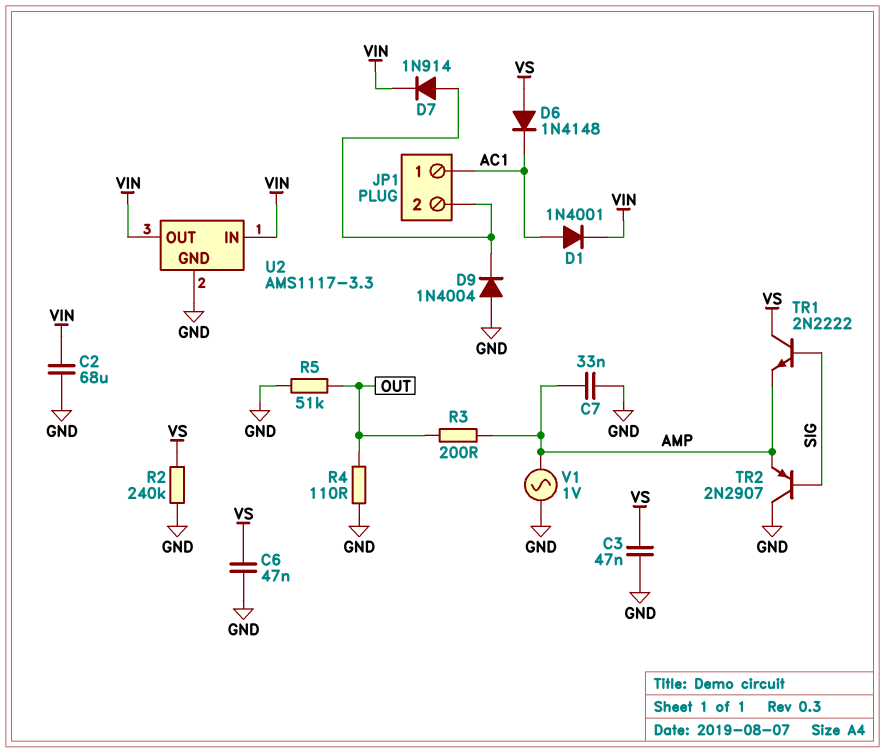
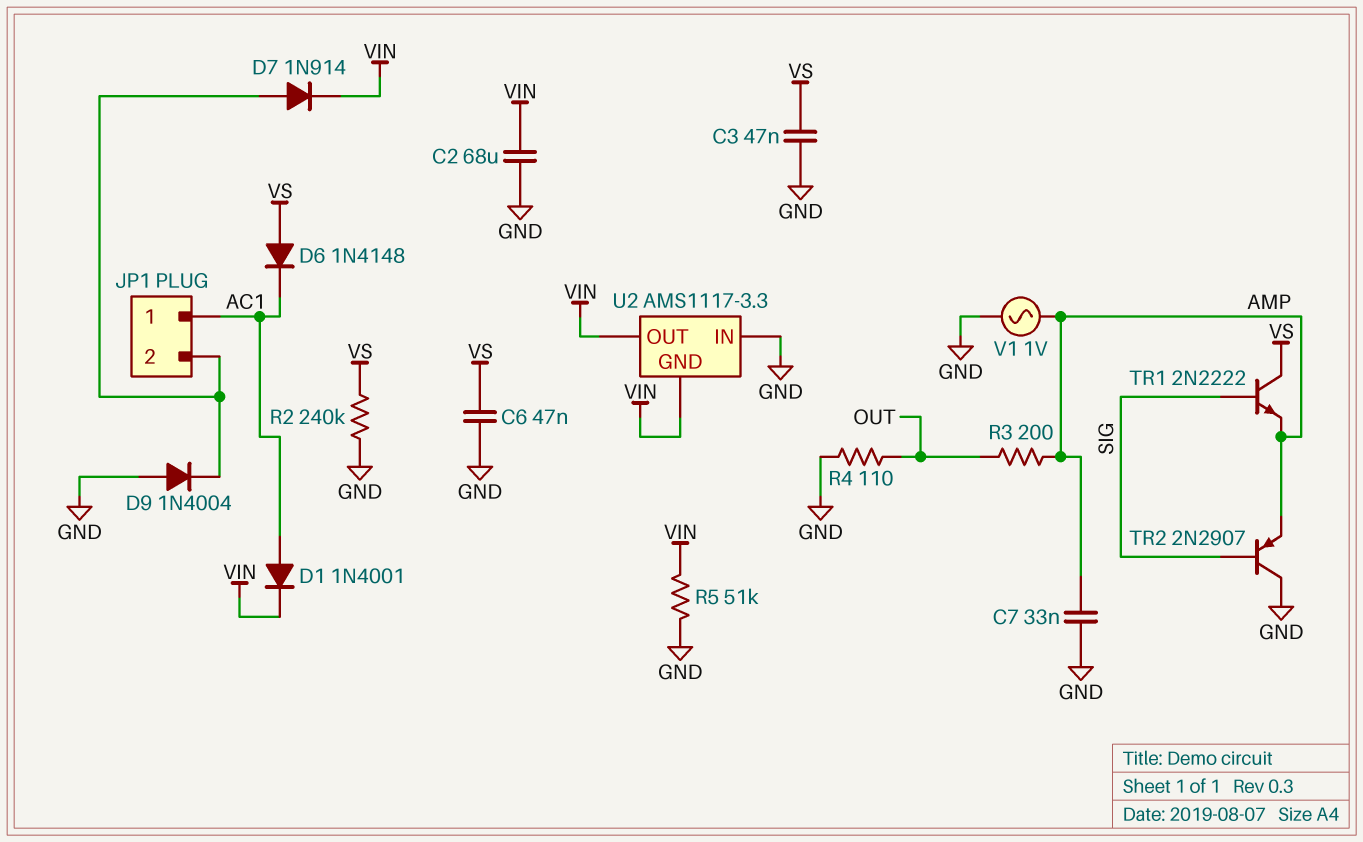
R5: 51k (GND, OUT) -> 51k (GND, VIN)
U2 pin GND: GND -> VIN
U2 pin IN: VIN -> GND

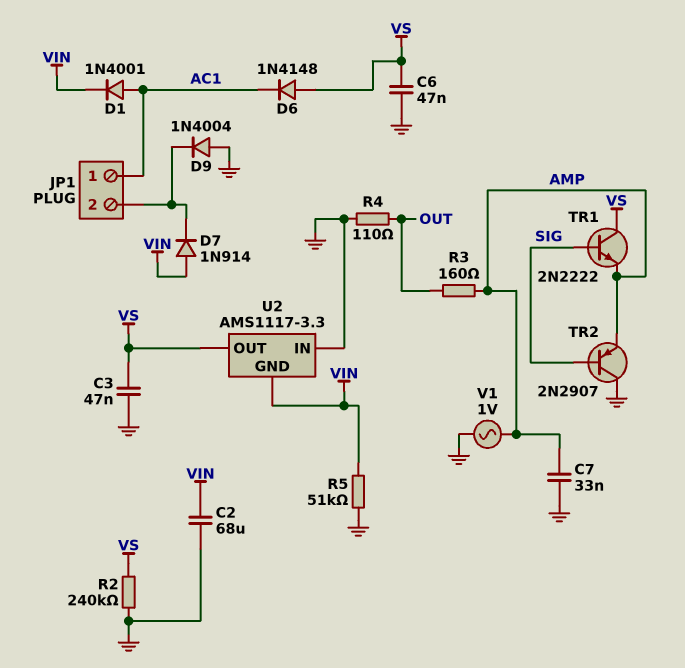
D7: diode 1N914 (A JP1/2, K VIN) -> diode 1N914 (A VIN, K JP1/2)
R3: 200 (AMP, OUT) -> 160 (AMP, OUT)
U2 pin OUT: VIN -> VS

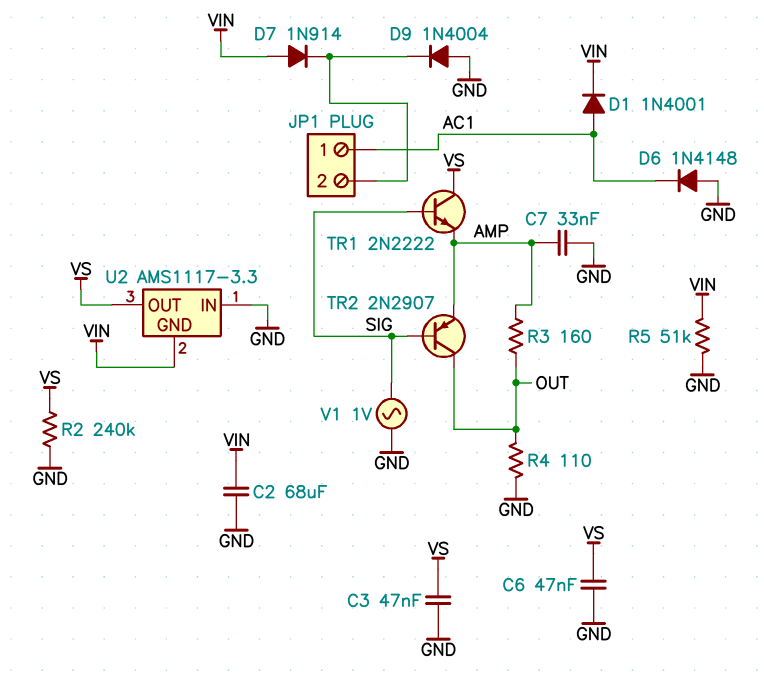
D6: diode 1N4148 (A VS, K AC1) -> diode 1N4148 (A GND, K AC1)
TR2: PNP 2N2907 (B SIG, C GND, E AMP) -> PNP 2N2907 (B SIG, C OUT, E AMP)
V1: AC 1V (AMP, GND) -> AC 1V (GND, SIG)

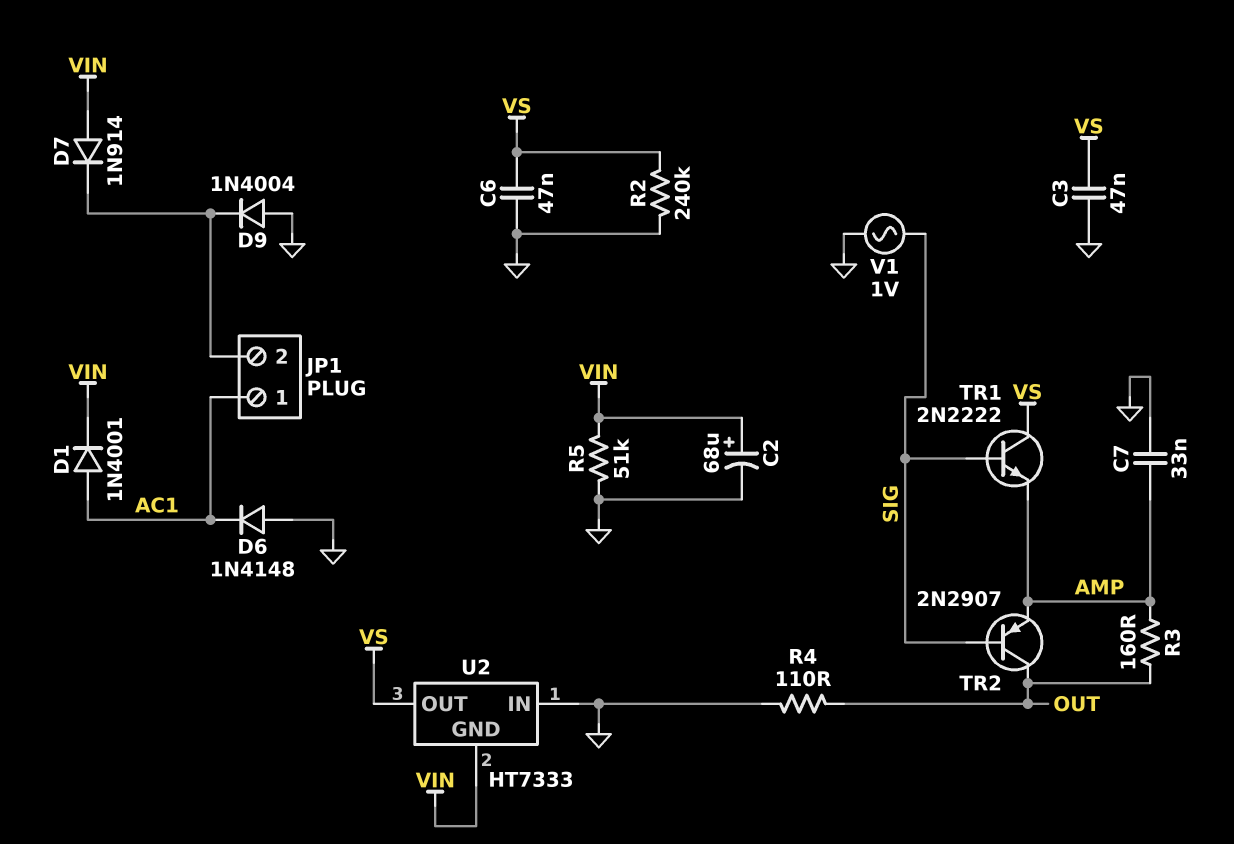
C2: 68uF (GND, VIN) -> 68uF (plus VIN, minus GND)
U2: AMS1117-3.3 -> HT7333

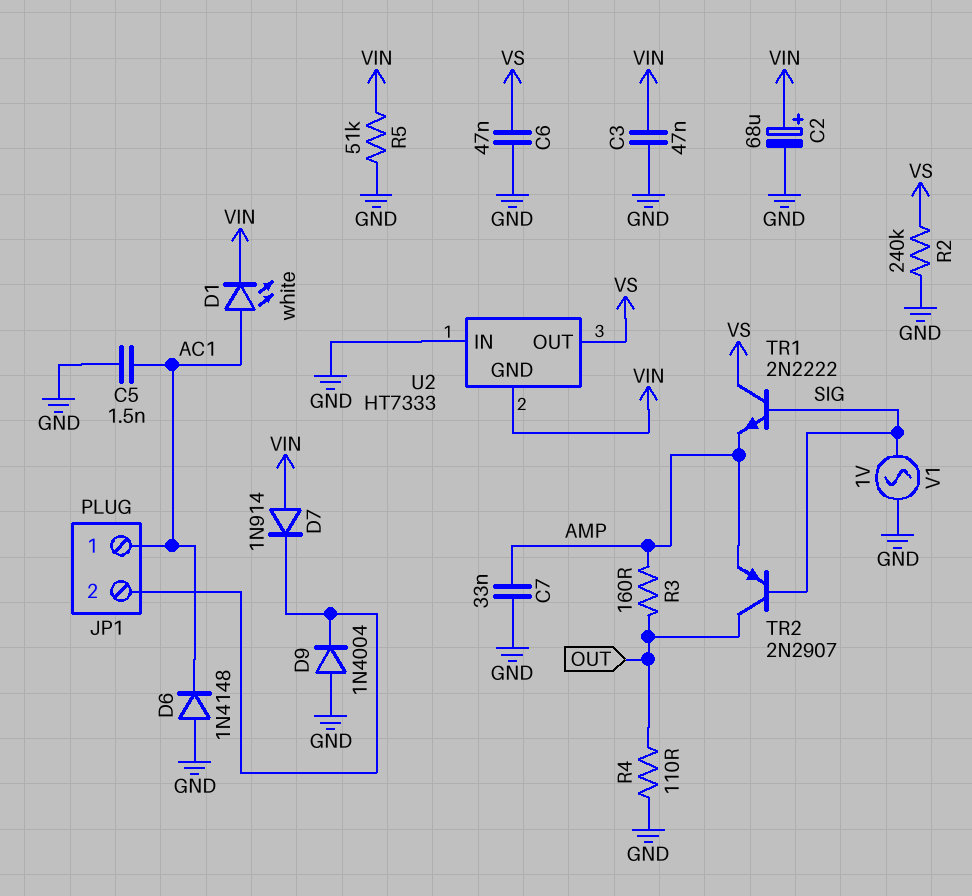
C3: 47nF (GND, VS) -> 47nF (GND, VIN)
C5: none -> 1.5nF (AC1, GND)
D1: diode 1N4001 (A AC1, K VIN) -> LED white (A AC1, K VIN)

